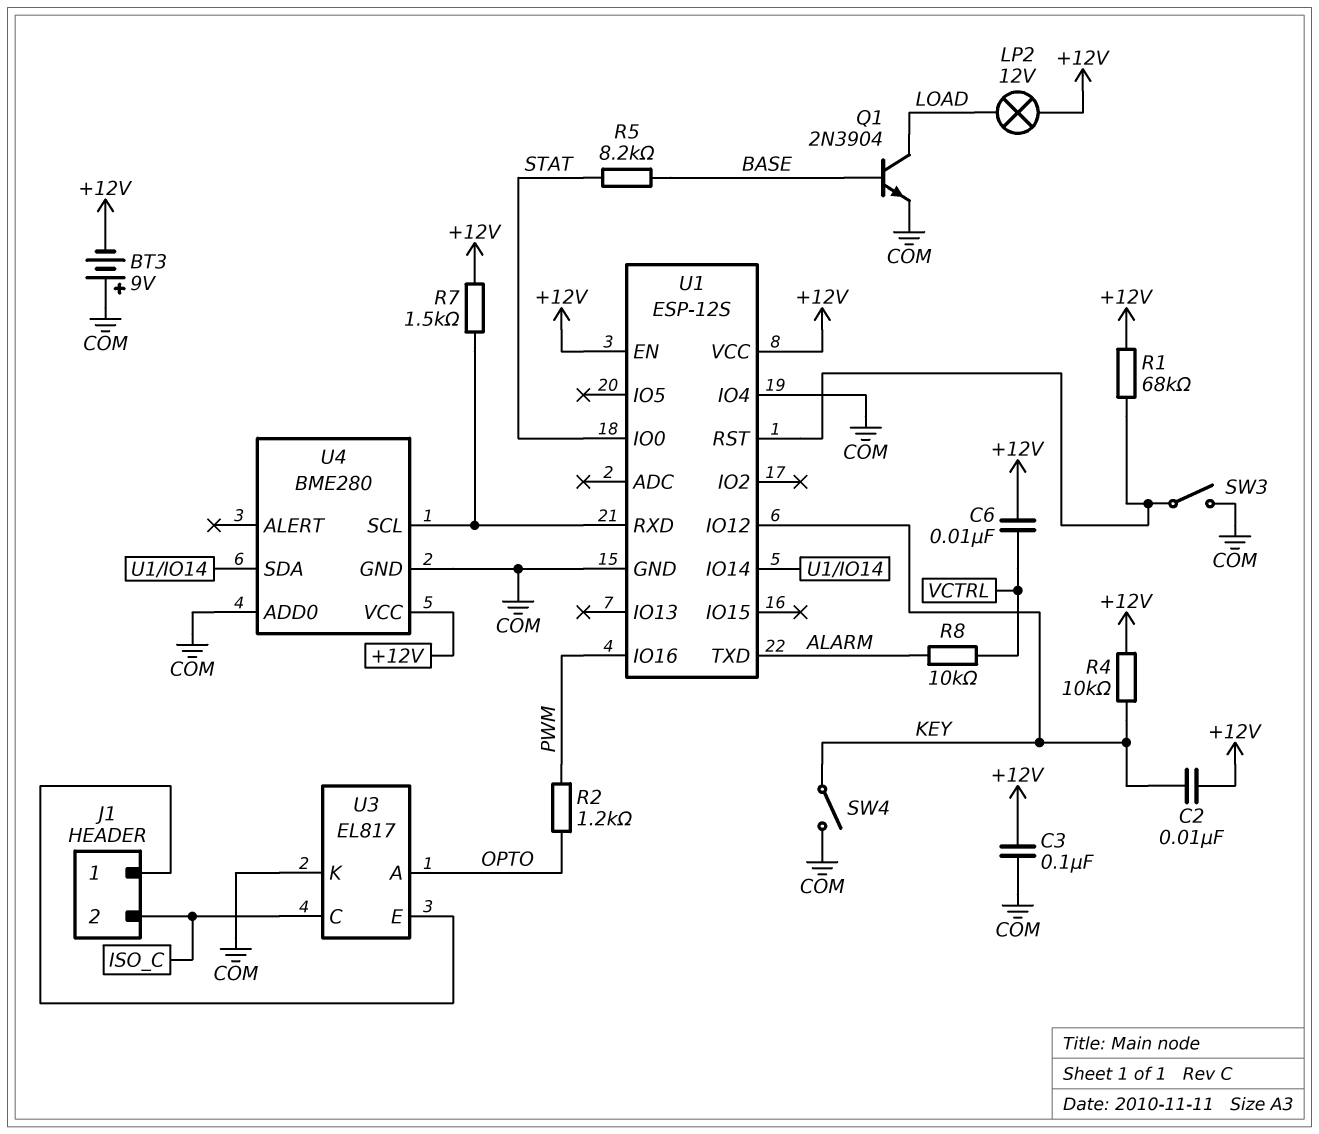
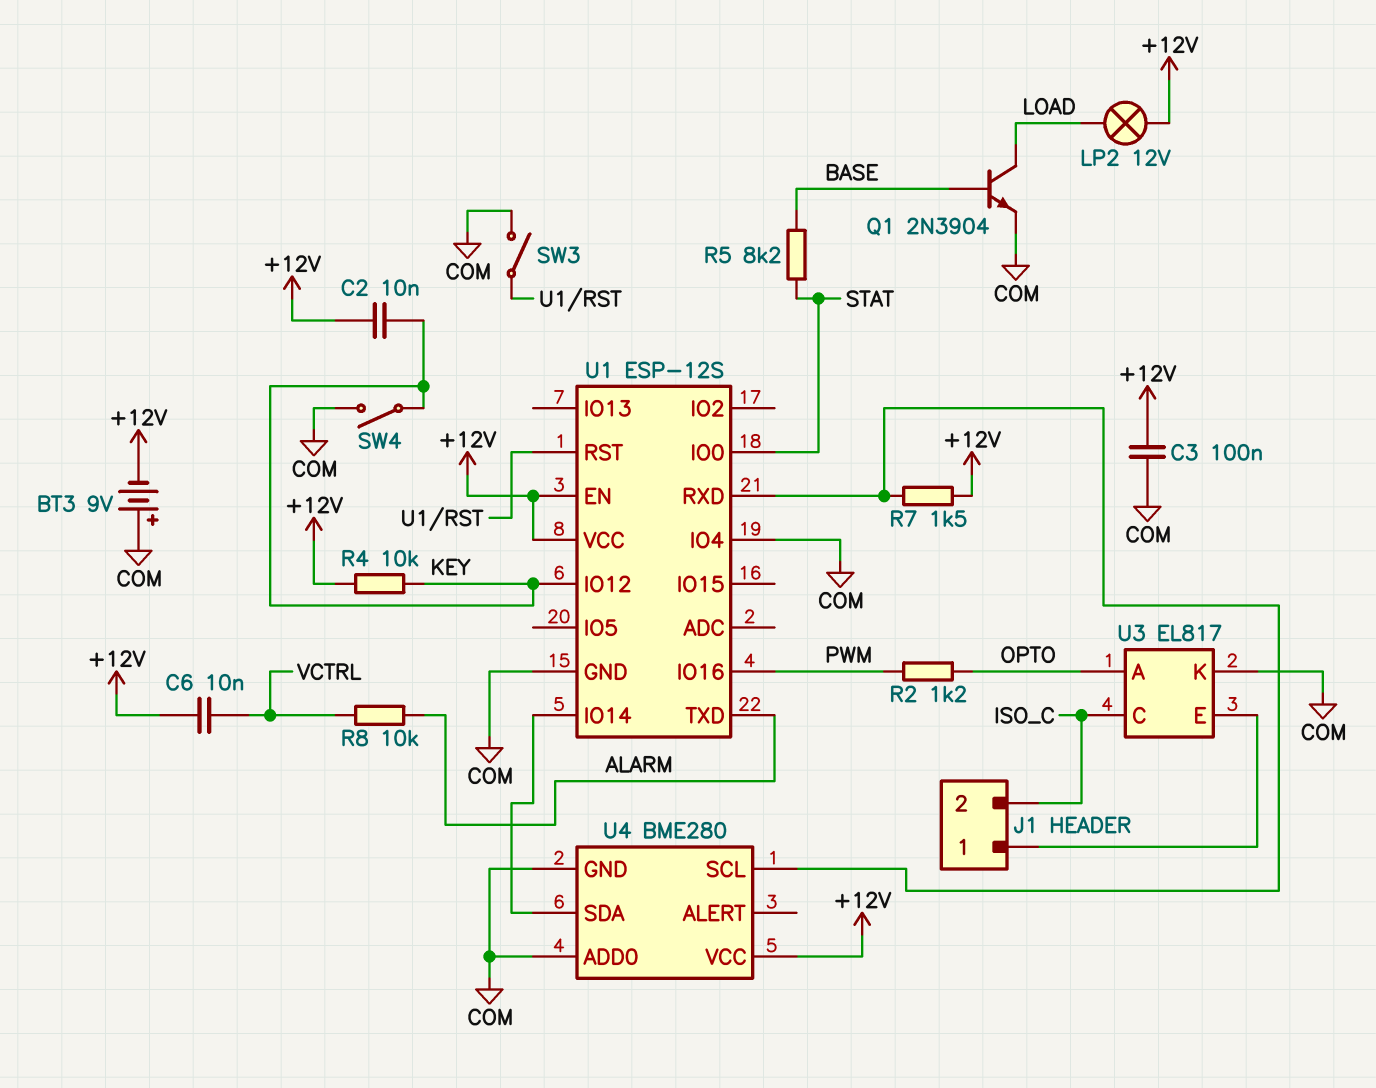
R1: 68k (+12V, U1/RST) -> none

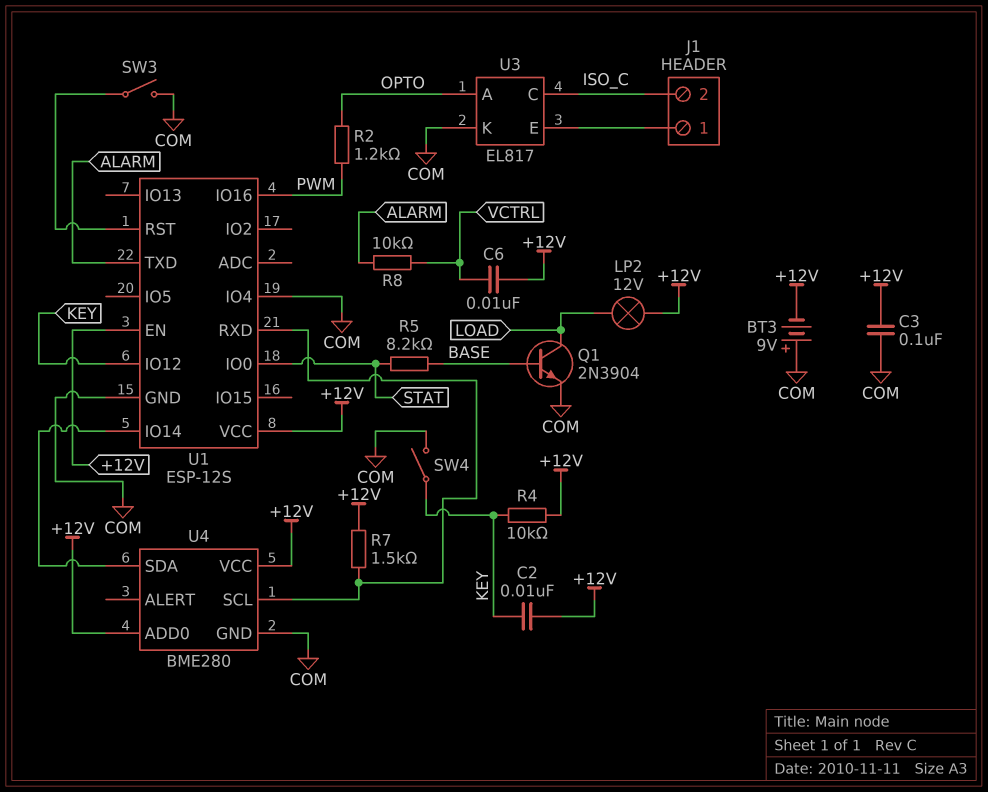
U4 pin ADD0: COM -> +12V

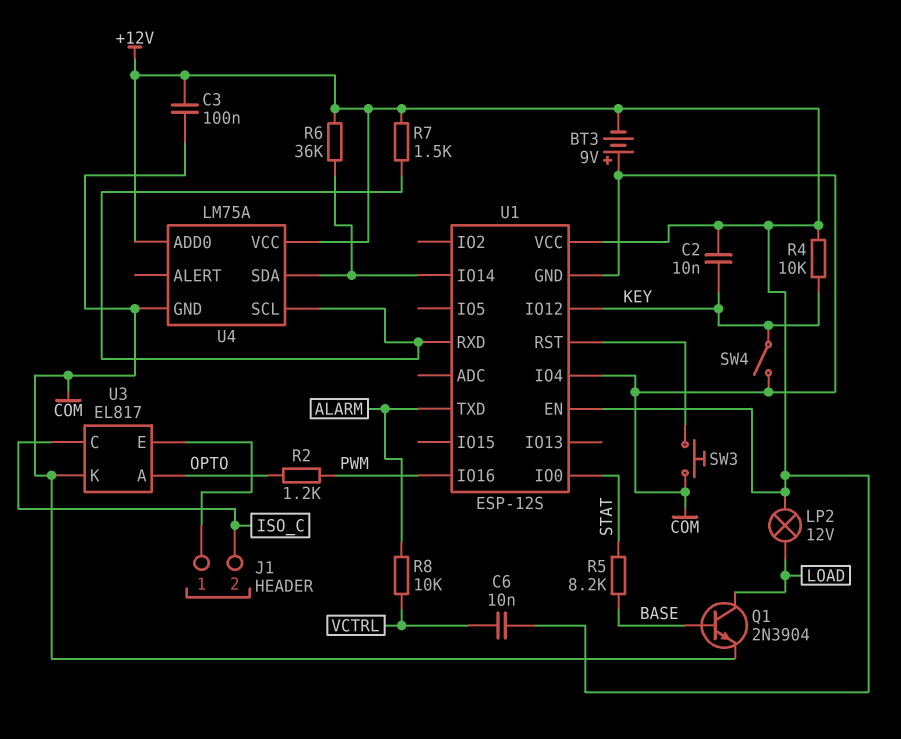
R6: none -> 36k (+12V, U1/IO14)
SW3: switch (COM, U1/RST) -> button (COM, U1/RST)
U4: BME280 -> LM75A

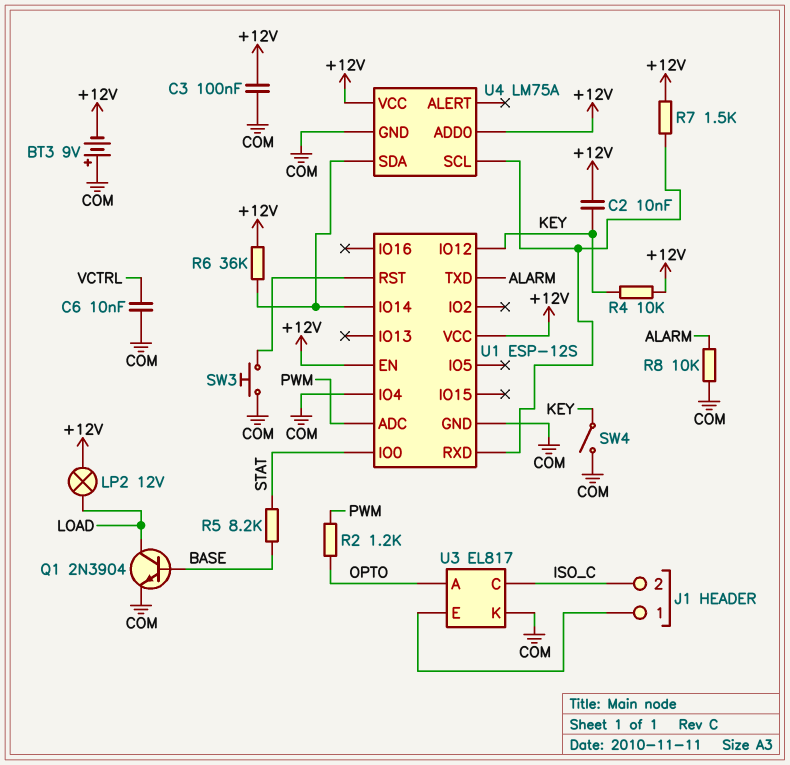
C6: 10nF (+12V, VCTRL) -> 10nF (COM, VCTRL)
R8: 10k (ALARM, VCTRL) -> 10k (ALARM, COM)
U1 pin ADC: none -> PWM
U1 pin IO16: PWM -> none

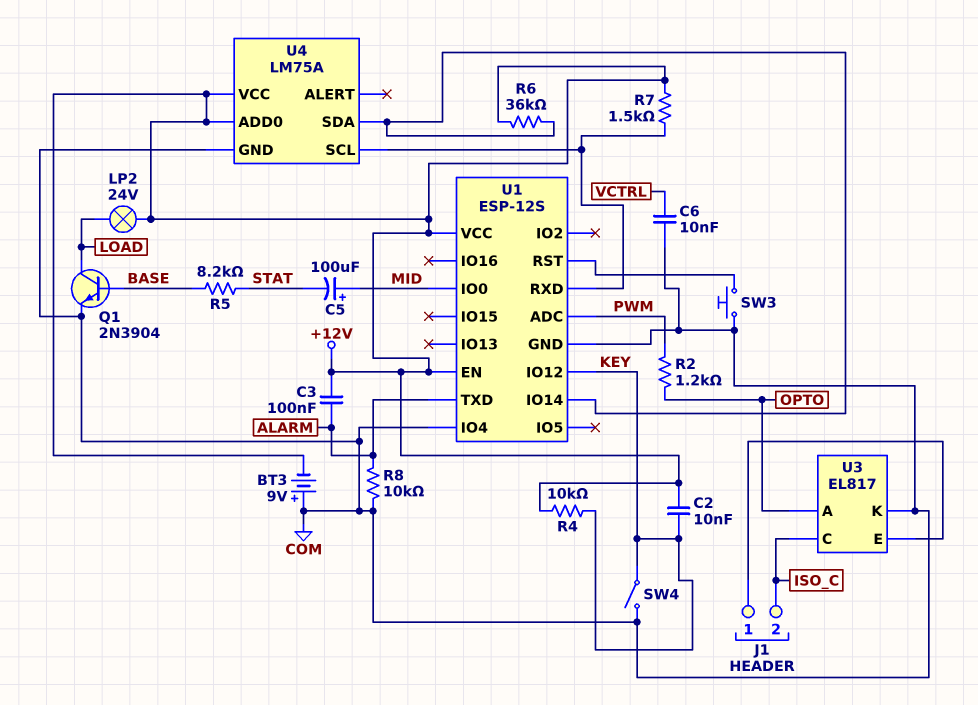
C3: 100nF (+12V, COM) -> 100nF (+12V, ALARM)
C5: none -> 100uF (plus MID, minus STAT)
LP2: lamp 12V (+12V, LOAD) -> lamp 24V (+12V, LOAD)
U1 pin IO0: STAT -> MID

